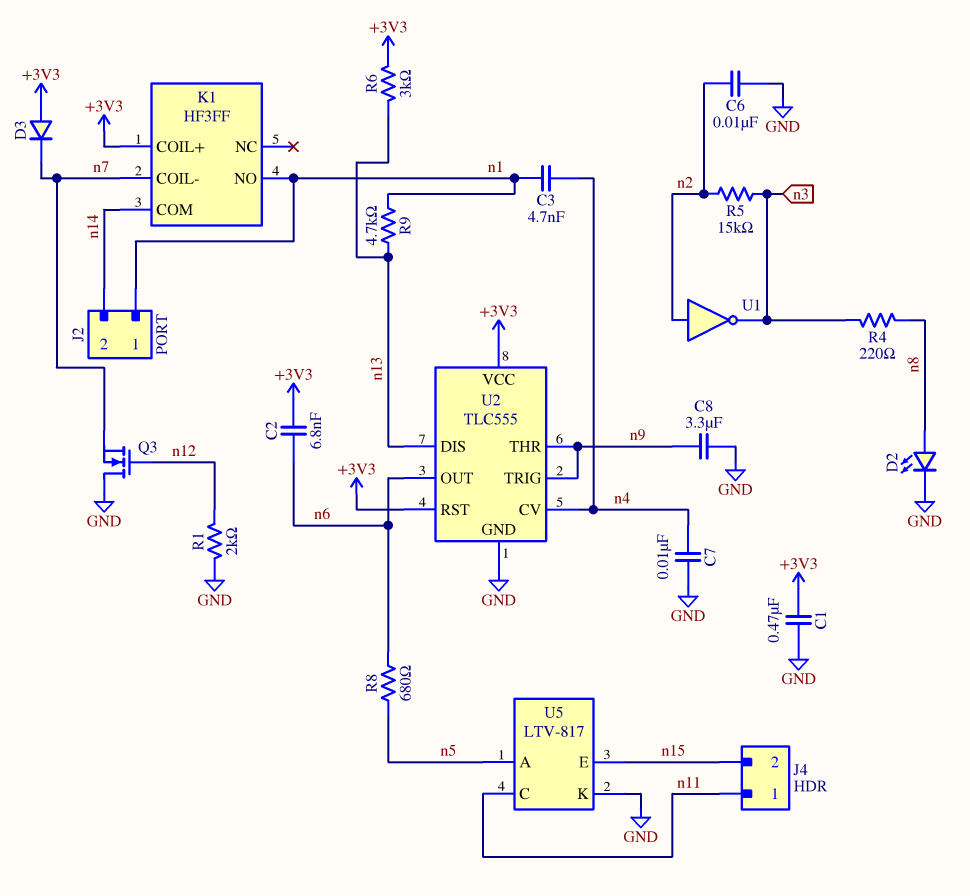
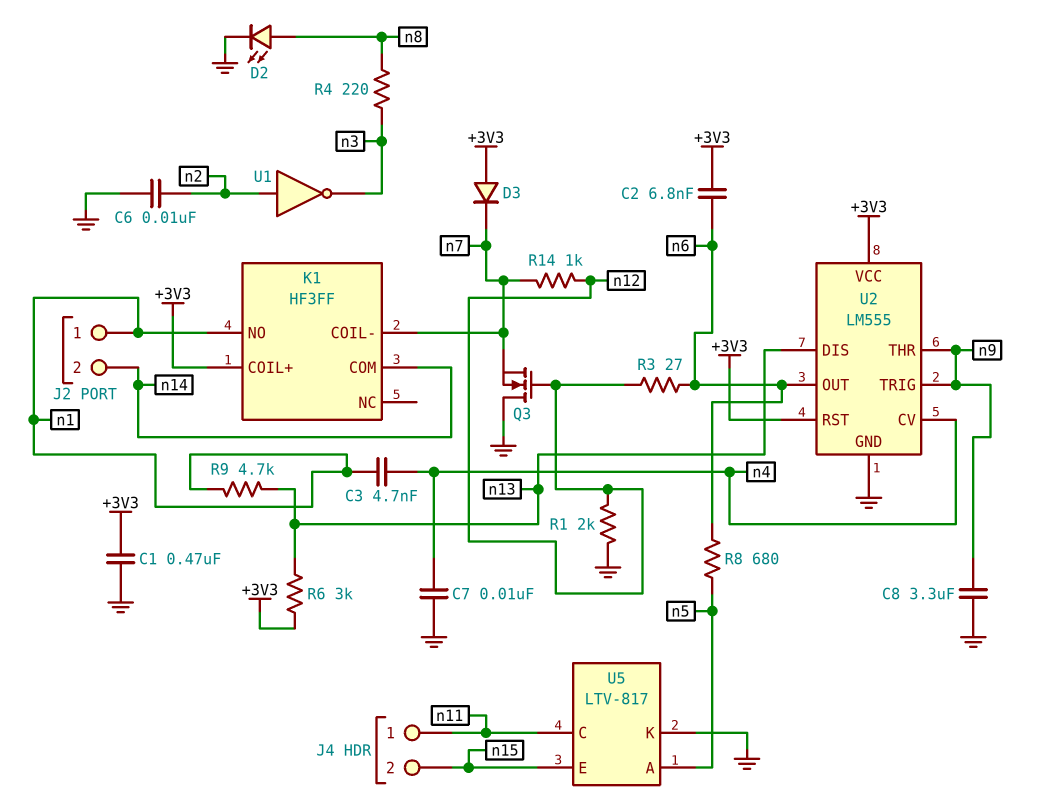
R3: none -> 27 (n6, n12)
R5: 15k (n2, n3) -> none
R14: none -> 1k (n7, n12)
U2: TLC555 -> LM555

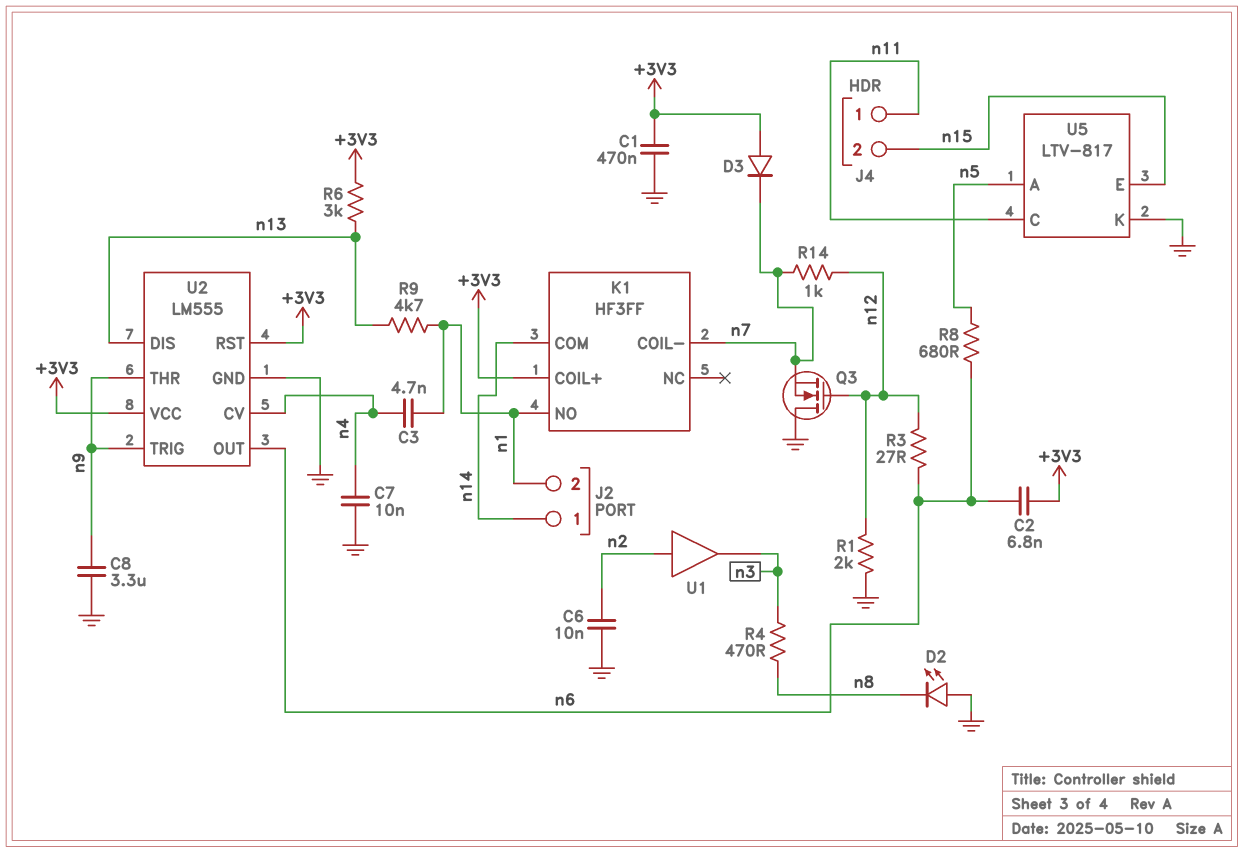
D2: LED (A n8, K GND) -> LED (A GND, K n8)
J2 pin 1: n1 -> n14
J2 pin 2: n14 -> n1
R4: 220 (n3, n8) -> 470 (n3, n8)
U1: NOT (in n2, out n3) -> buffer (in n2, out n3)

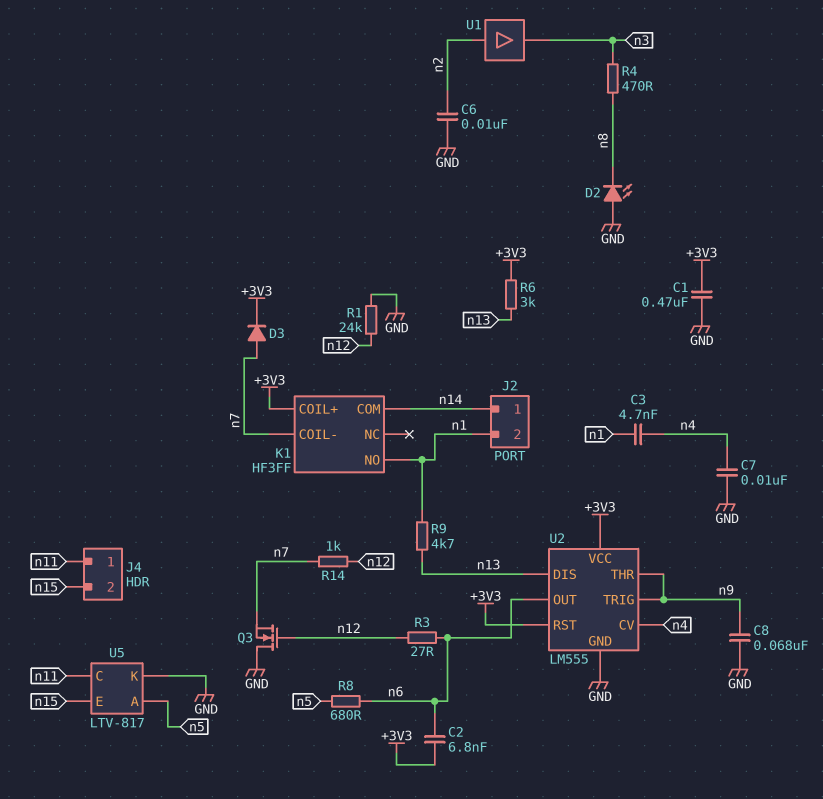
C8: 3.3uF (GND, n9) -> 68nF (GND, n9)
D3: diode (A +3V3, K n7) -> diode (A n7, K +3V3)
R1: 2k (GND, n12) -> 24k (GND, n12)

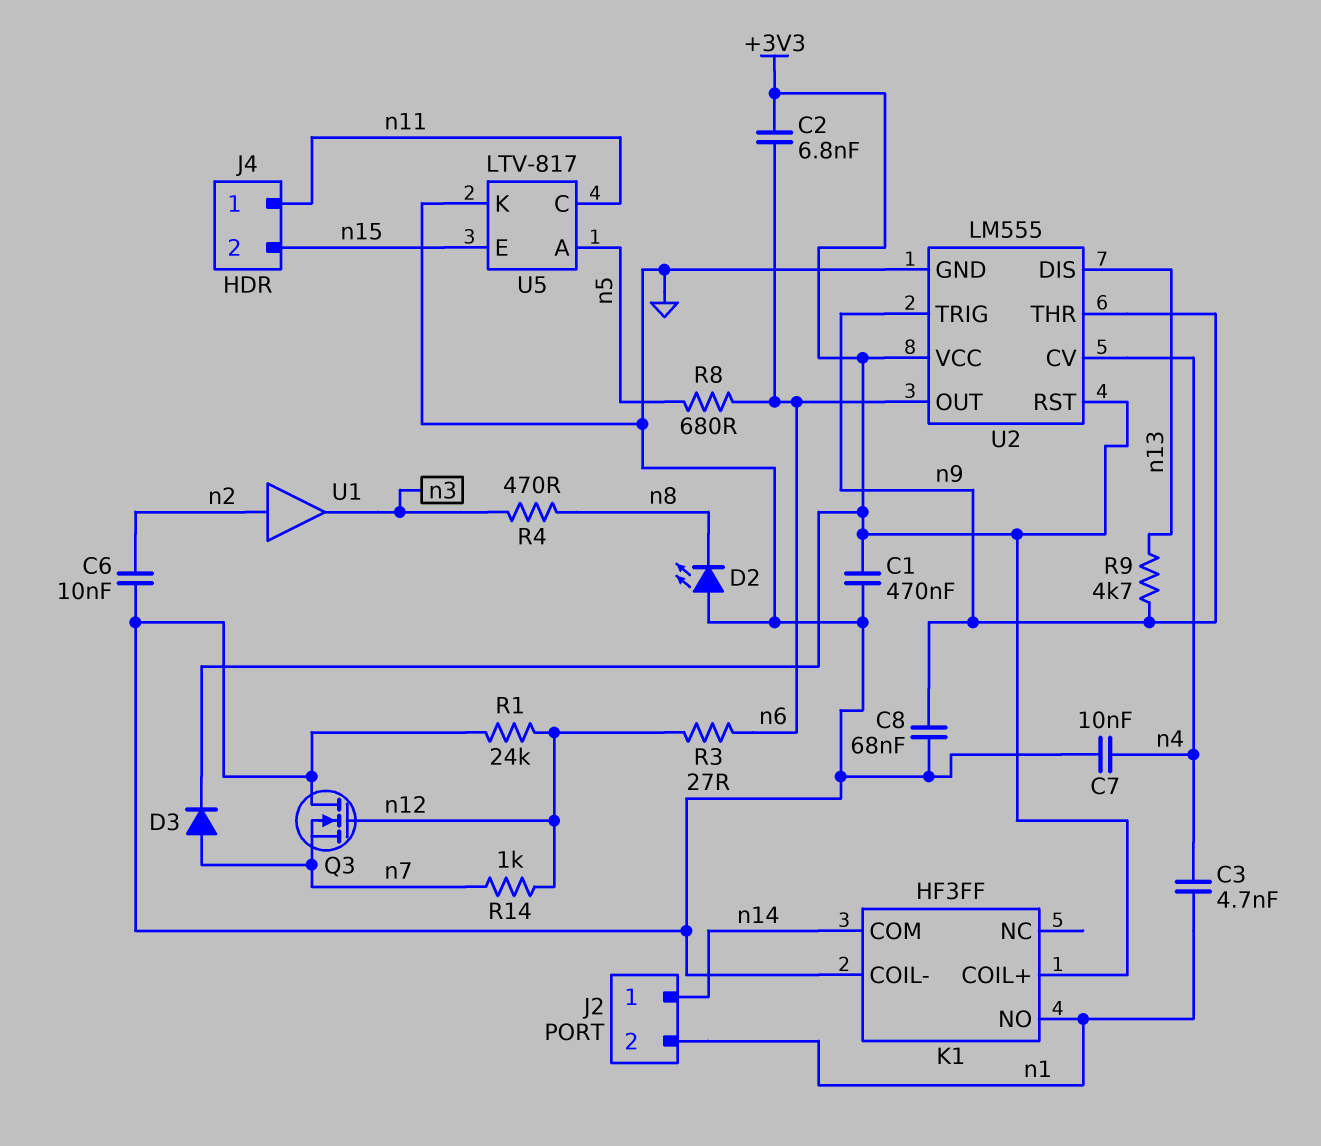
K1 pin COIL-: n7 -> GND
R6: 3k (+3V3, n13) -> none
R9: 4.7k (n1, n13) -> 4.7k (n9, n13)

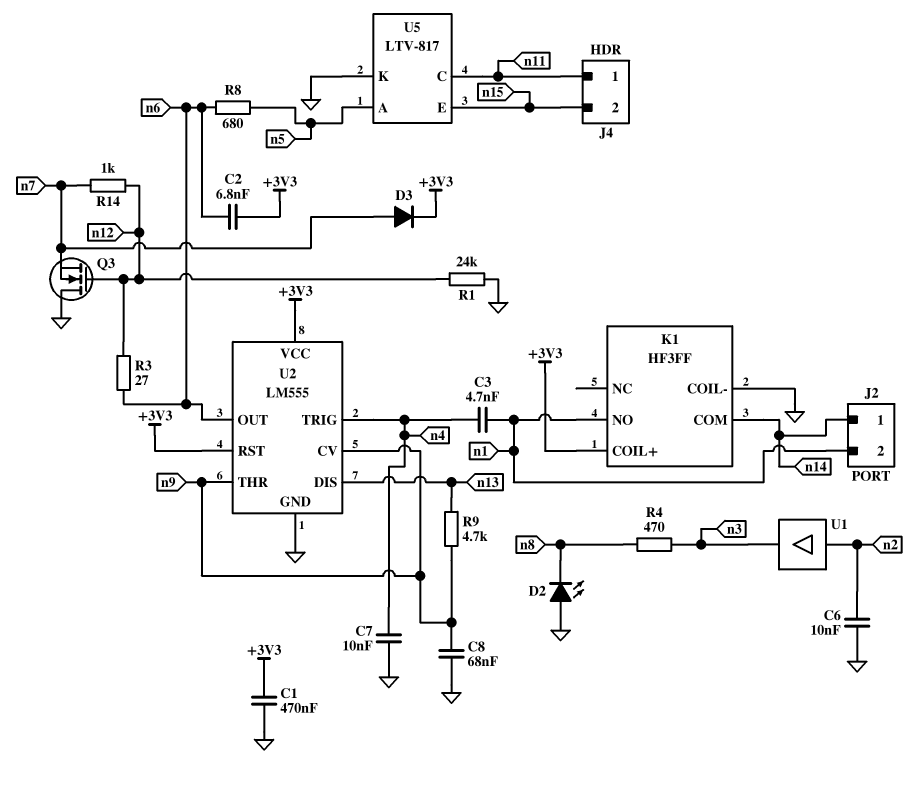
U2 pin CV: n4 -> n9
U2 pin TRIG: n9 -> n4

